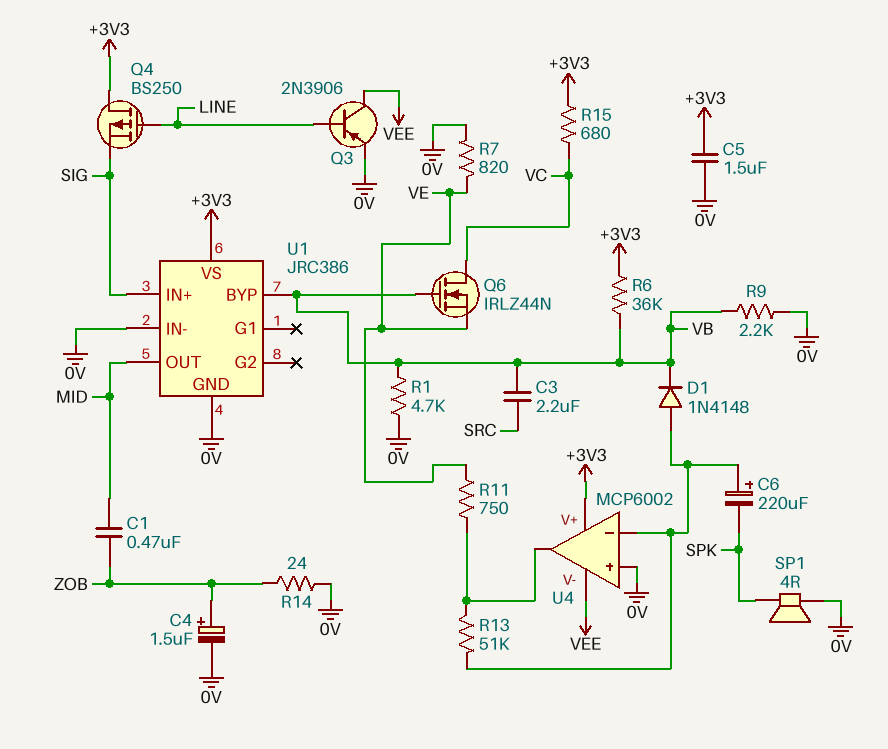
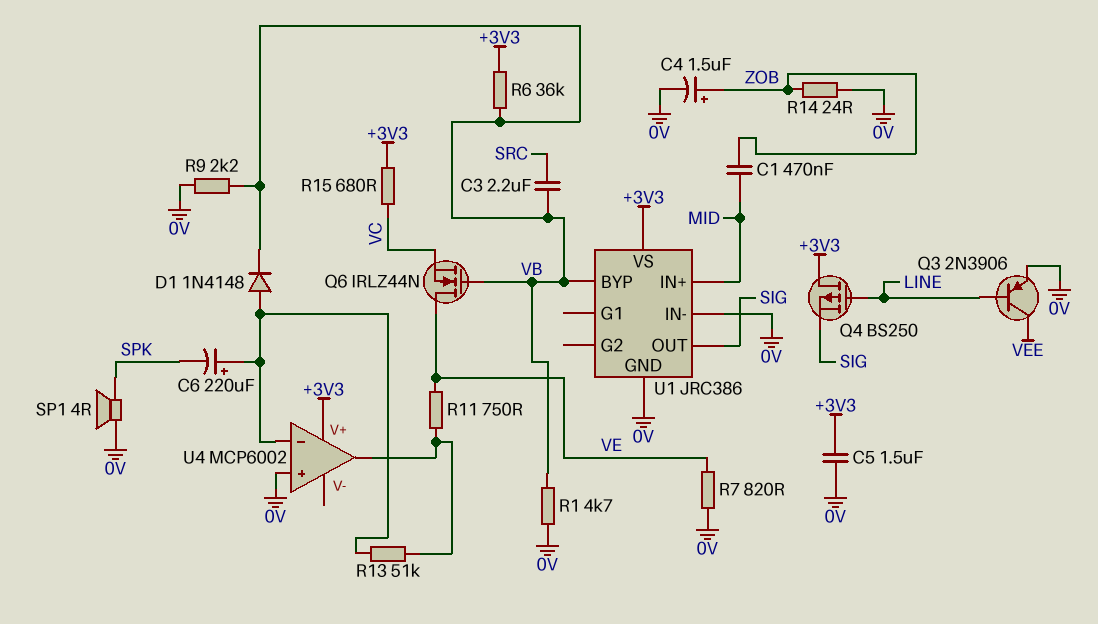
Q6: NMOS IRLZ44N (G VB, D VC, S VE) -> NMOS IRLZ44N (G VB, D VE, S VC)
U1 pin IN+: SIG -> MID
U1 pin OUT: MID -> SIG
U4 pin V-: VEE -> none

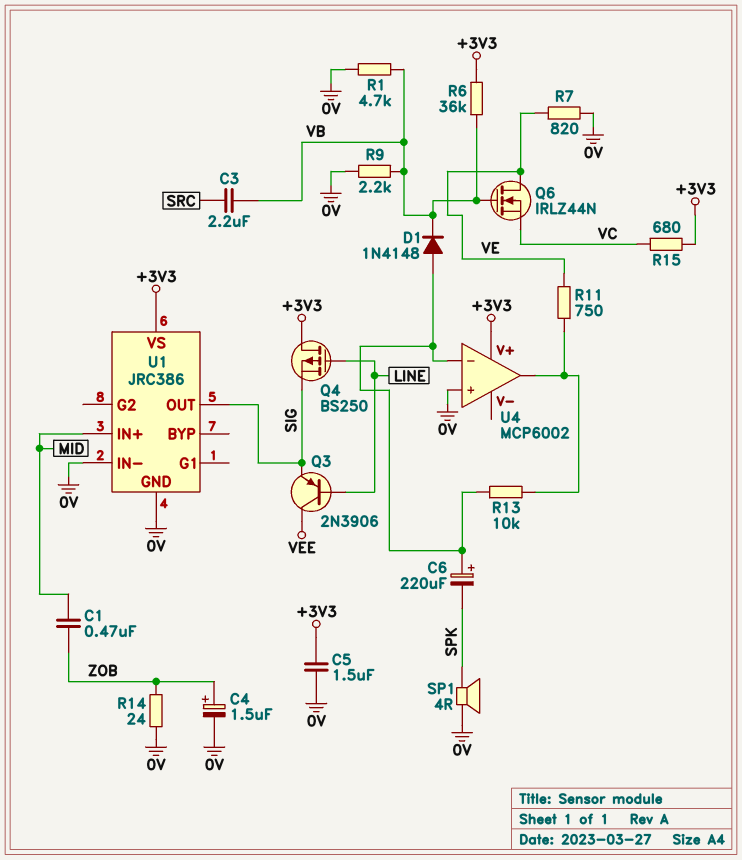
Q3: PNP 2N3906 (B LINE, C VEE, E 0V) -> PNP 2N3906 (B LINE, C VEE, E SIG)
R13: 51k (U4/in-, U4/out) -> 10k (U4/in-, U4/out)
U1 pin BYP: VB -> none

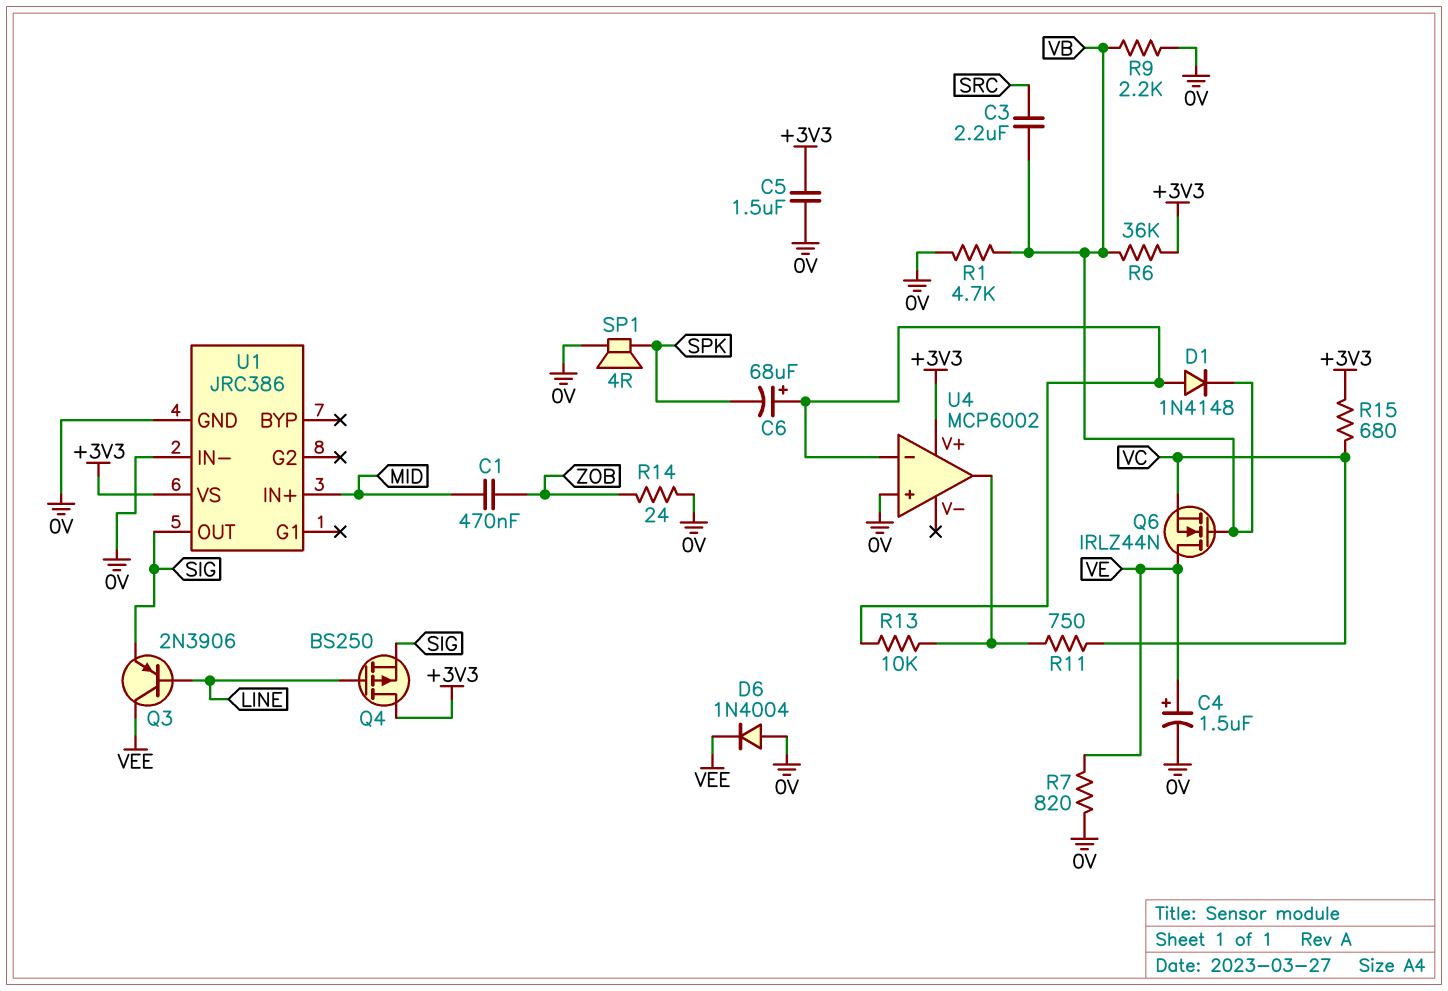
C4: 1.5uF (plus ZOB, minus 0V) -> 1.5uF (plus VE, minus 0V)
C6: 220uF (plus U4/in-, minus SPK) -> 68uF (plus U4/in-, minus SPK)
D6: none -> diode 1N4004 (A 0V, K VEE)
R11: 750 (U4/out, VE) -> 750 (U4/out, VC)

